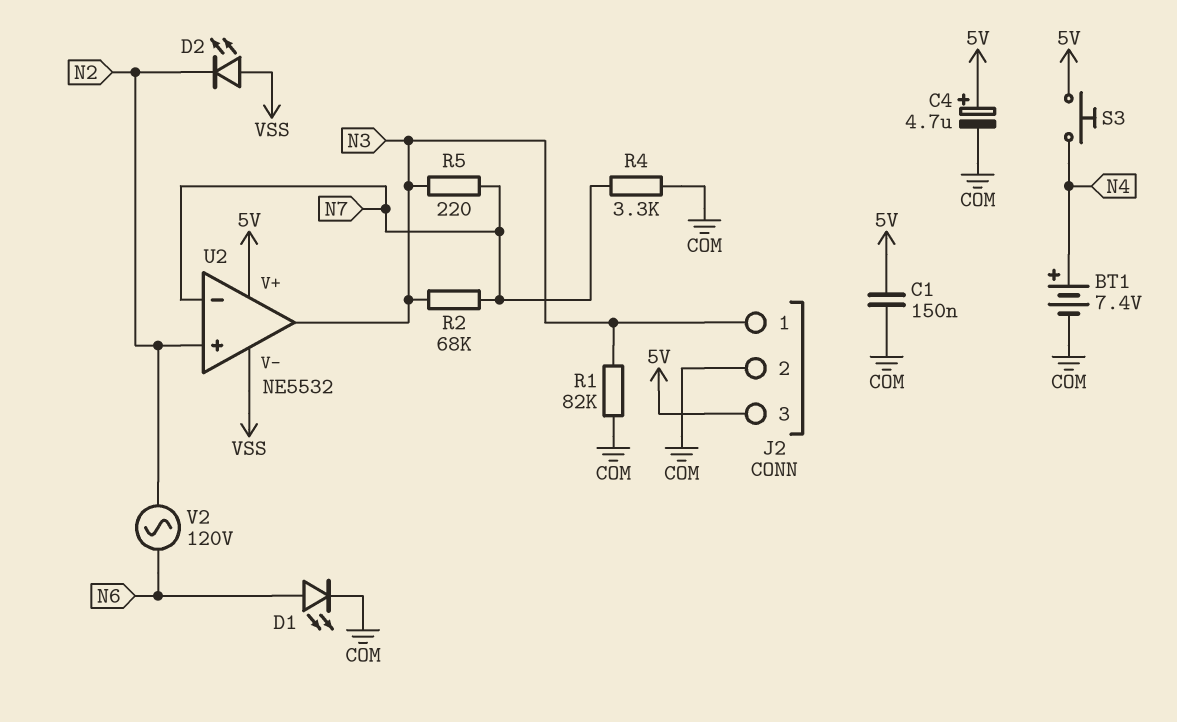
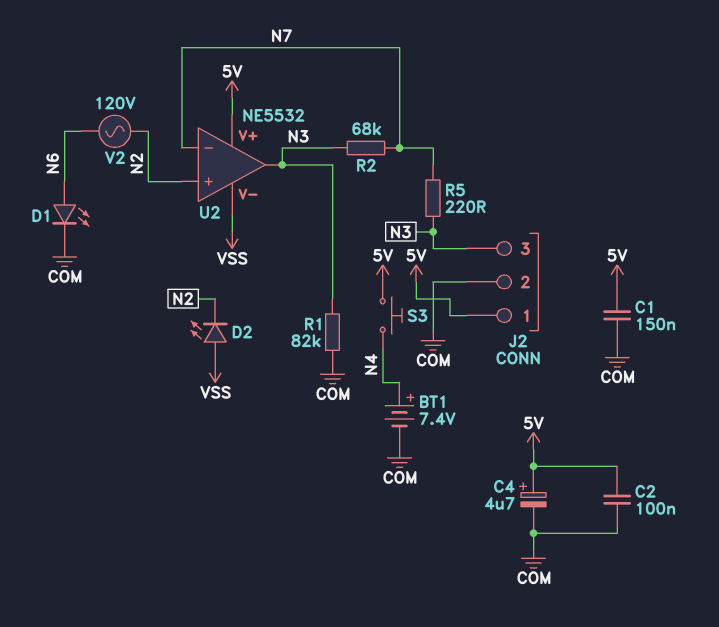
C2: none -> 100nF (5V, COM)
J2 pin 1: N3 -> 5V
J2 pin 3: 5V -> N3
R4: 3.3k (COM, N7) -> none

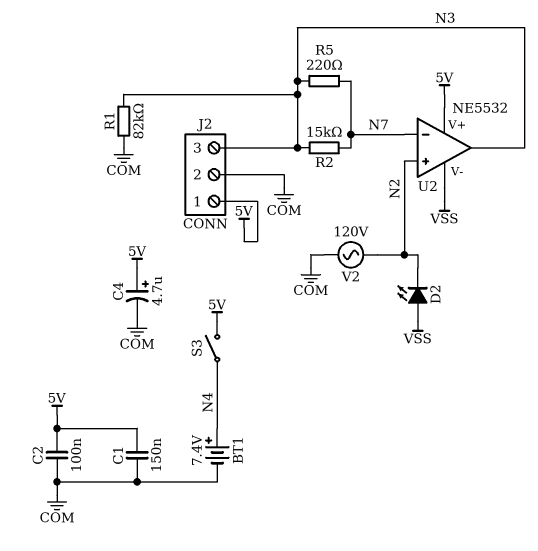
D1: LED (A N6, K COM) -> none
R2: 68k (N3, N7) -> 15k (N3, N7)
S3: button (5V, N4) -> switch (5V, N4)
V2: AC 120V (N2, N6) -> AC 120V (COM, N2)

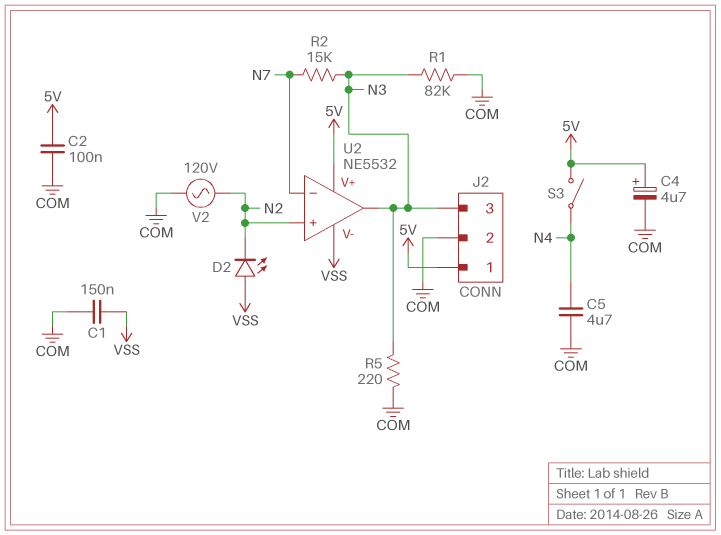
BT1: 7.4V (plus N4, minus COM) -> none
C1: 150nF (5V, COM) -> 150nF (COM, VSS)
C5: none -> 4.7uF (COM, N4)
R5: 220 (N3, N7) -> 220 (COM, N3)

